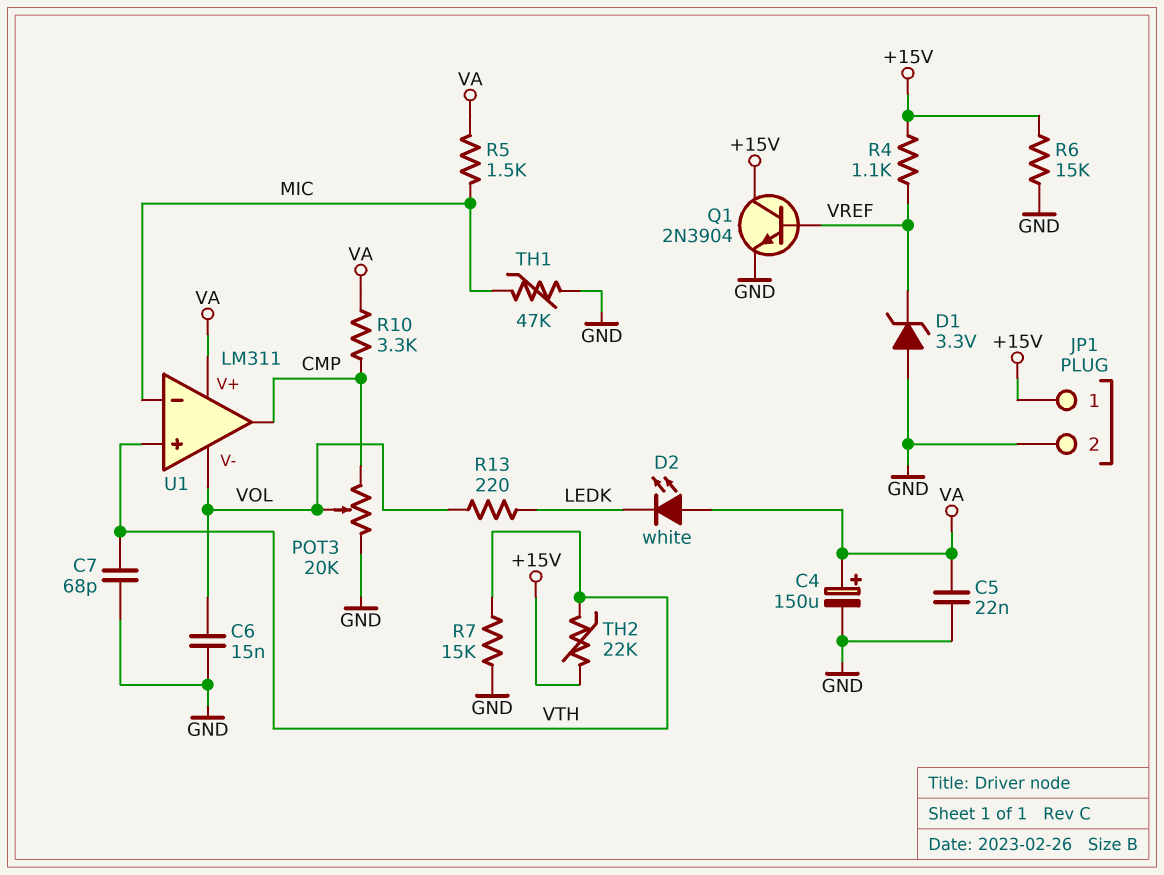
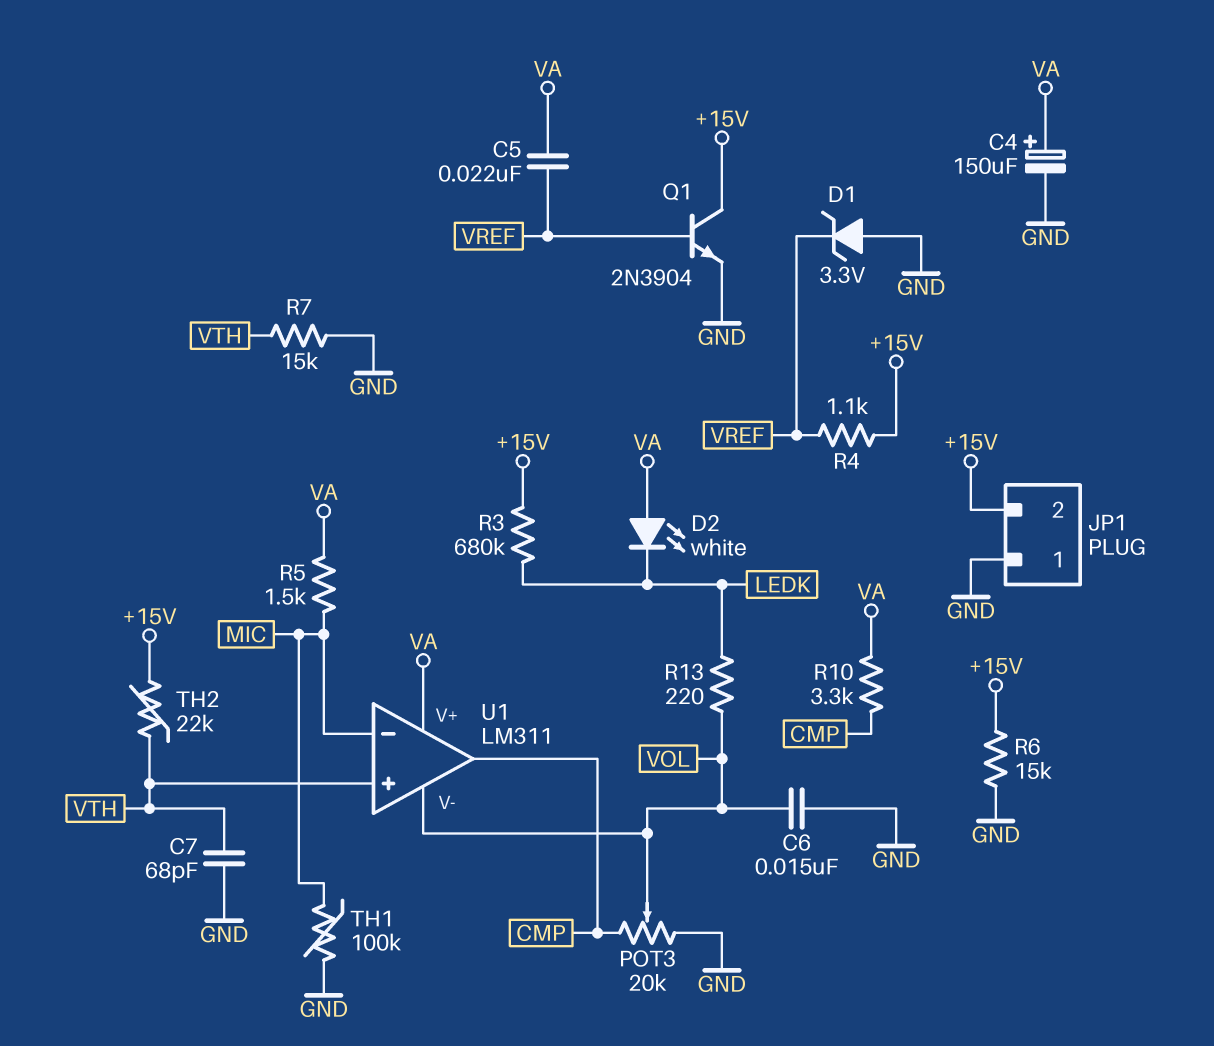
C5: 22nF (GND, VA) -> 22nF (VA, VREF)
JP1 pin 1: +15V -> GND
JP1 pin 2: GND -> +15V
R3: none -> 680k (+15V, LEDK)
TH1: 47k (GND, MIC) -> 100k (GND, MIC)

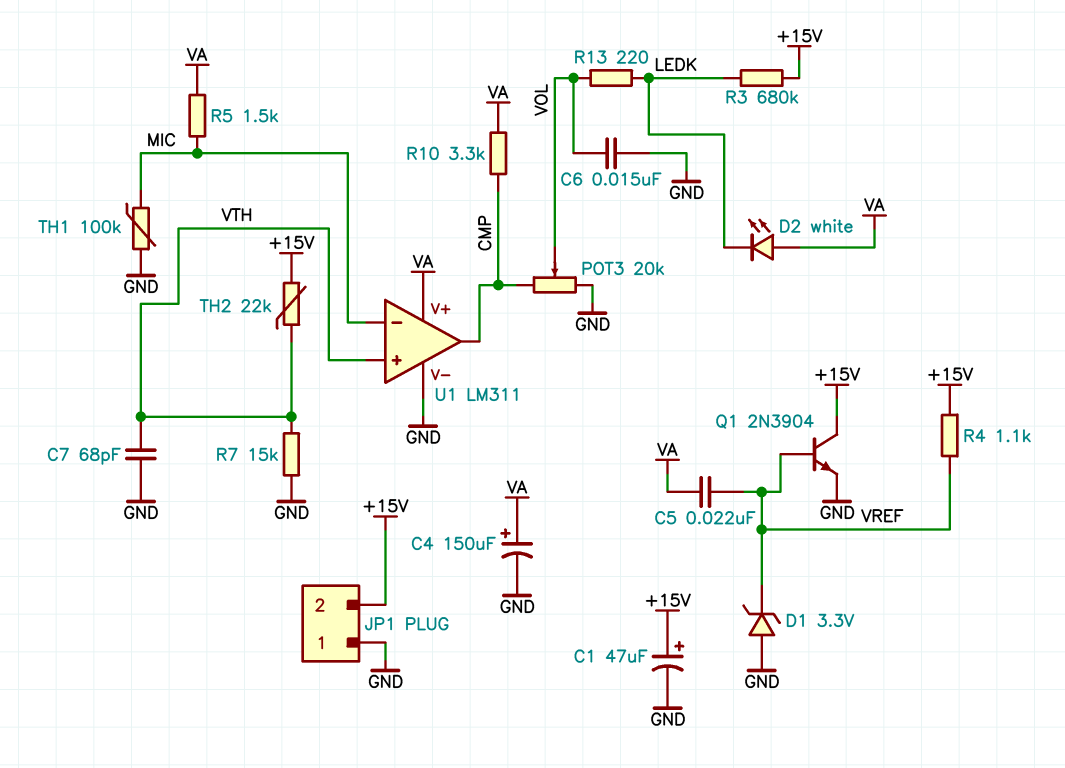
C1: none -> 47uF (plus +15V, minus GND)
R6: 15k (+15V, GND) -> none
U1 pin V-: VOL -> GND

